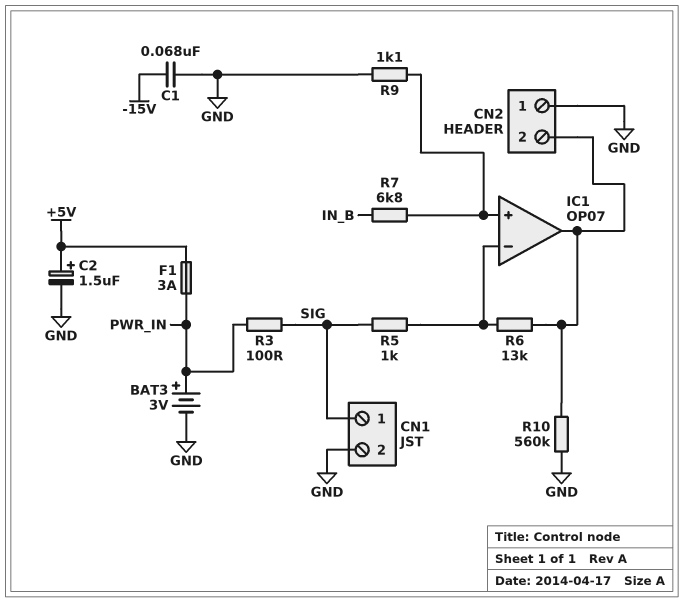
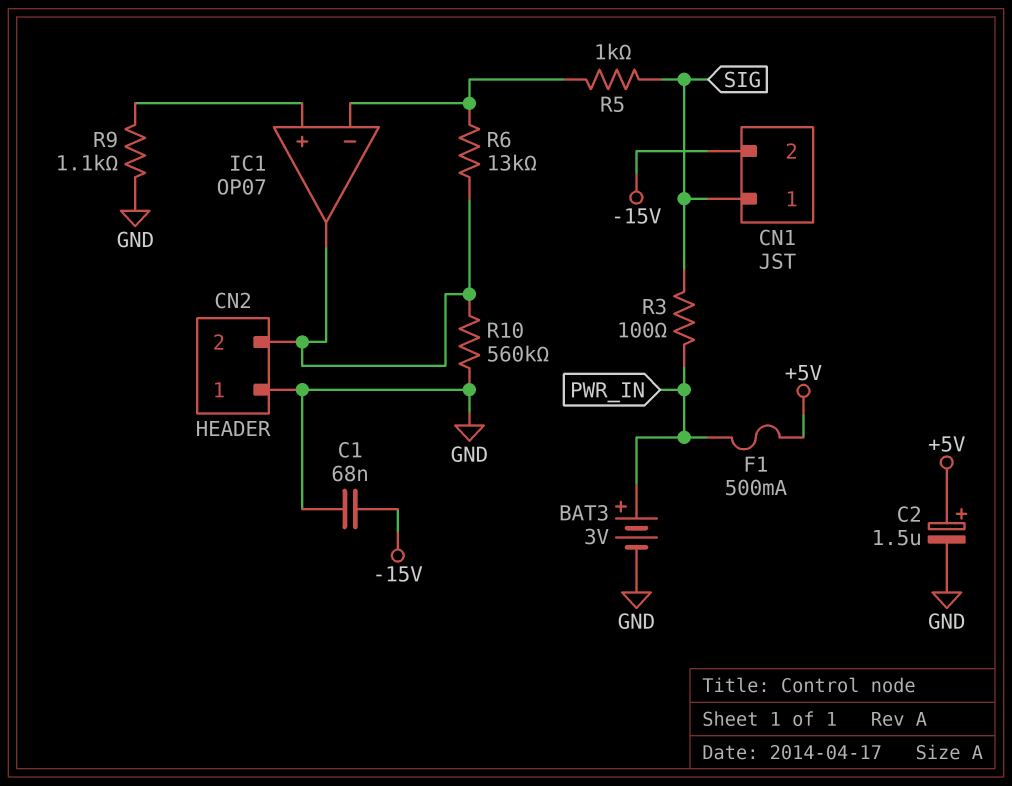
CN1 pin 2: GND -> -15V
F1: 3A (+5V, PWR_IN) -> 500mA (+5V, PWR_IN)
R7: 6.8k (IC1/in+, IN_B) -> none

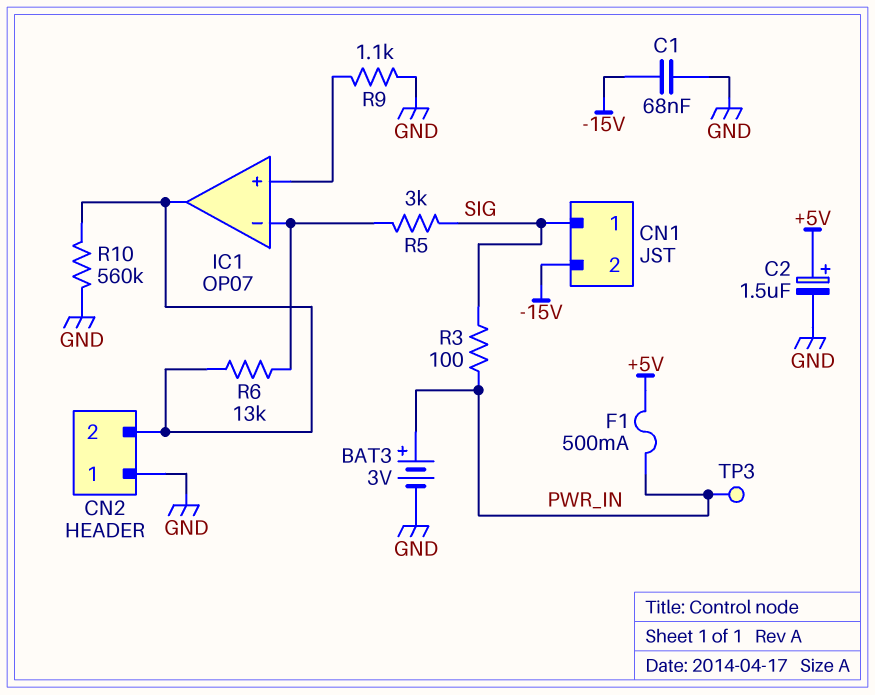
R5: 1k (IC1/in-, SIG) -> 3k (IC1/in-, SIG)
TP3: none -> test point (PWR_IN)

